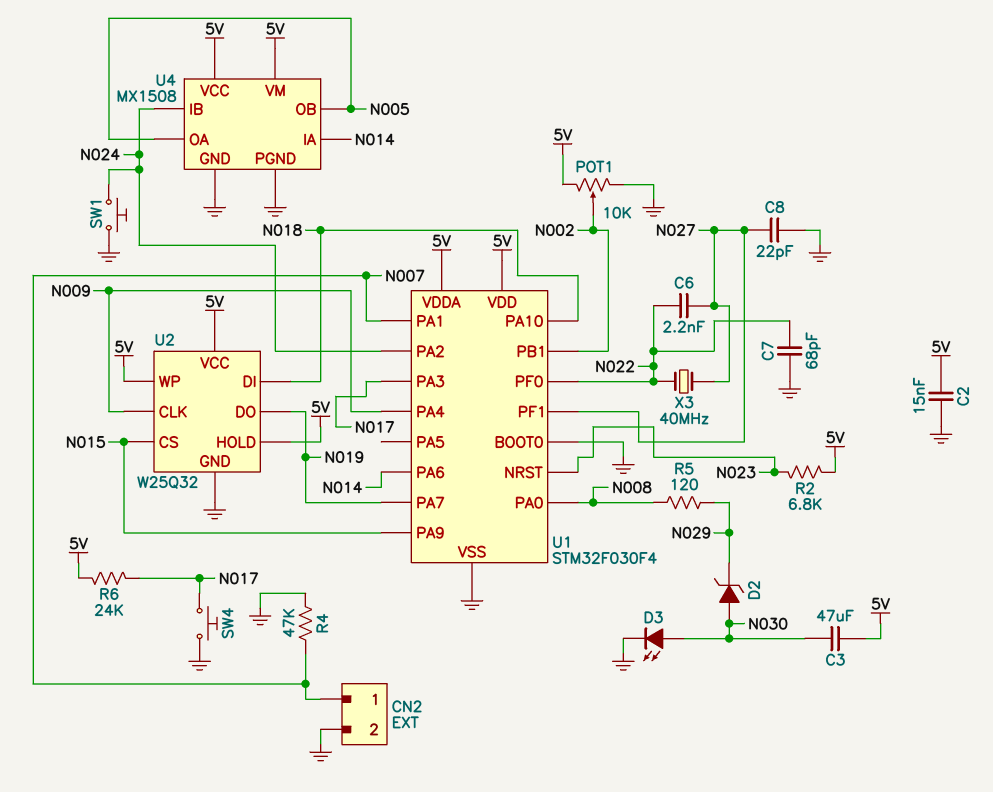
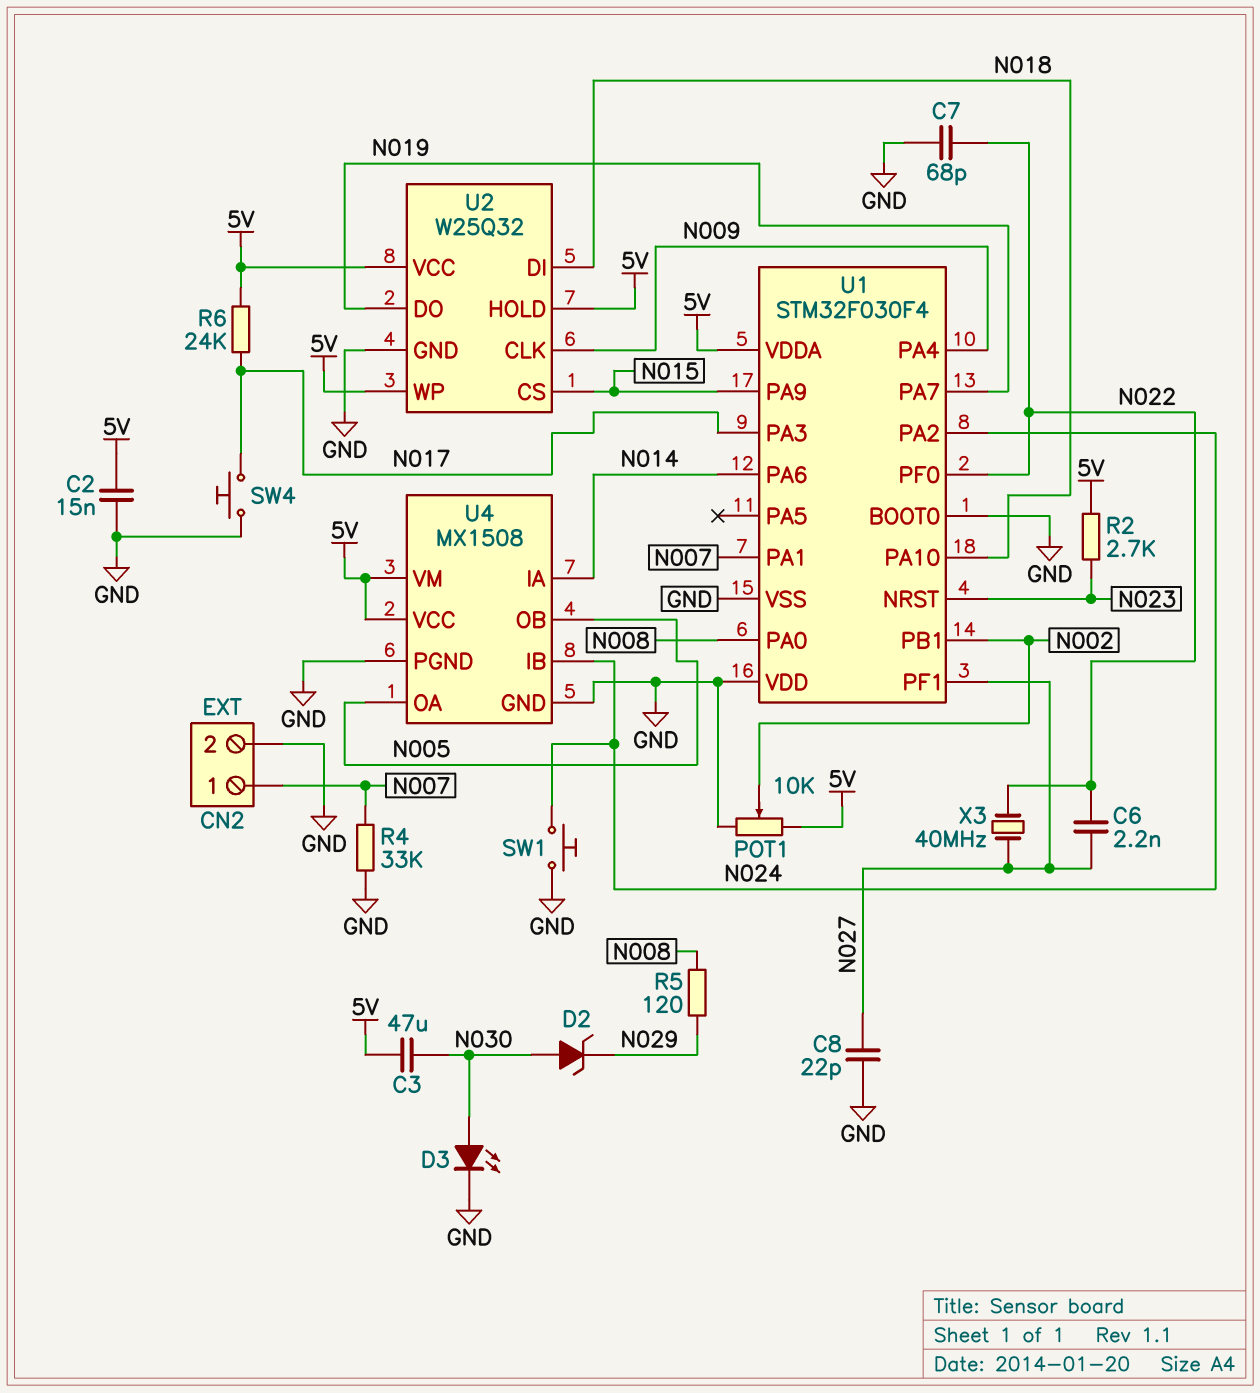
R2: 6.8k (5V, N023) -> 2.7k (5V, N023)
R4: 47k (GND, N007) -> 33k (GND, N007)
U1 pin VDD: 5V -> GND

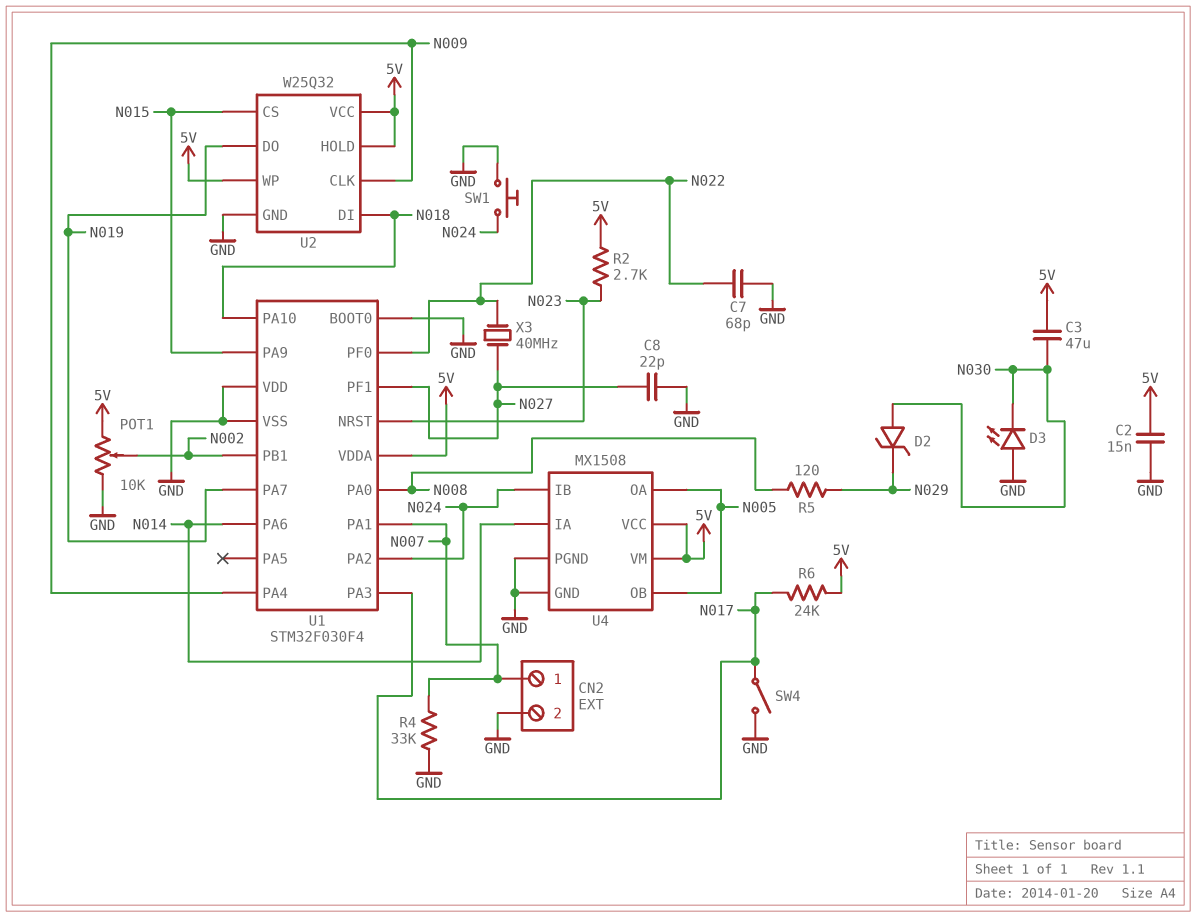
C6: 2.2nF (N022, N027) -> none
D3: LED (A N030, K GND) -> LED (A GND, K N030)
SW4: button (GND, N017) -> switch (GND, N017)

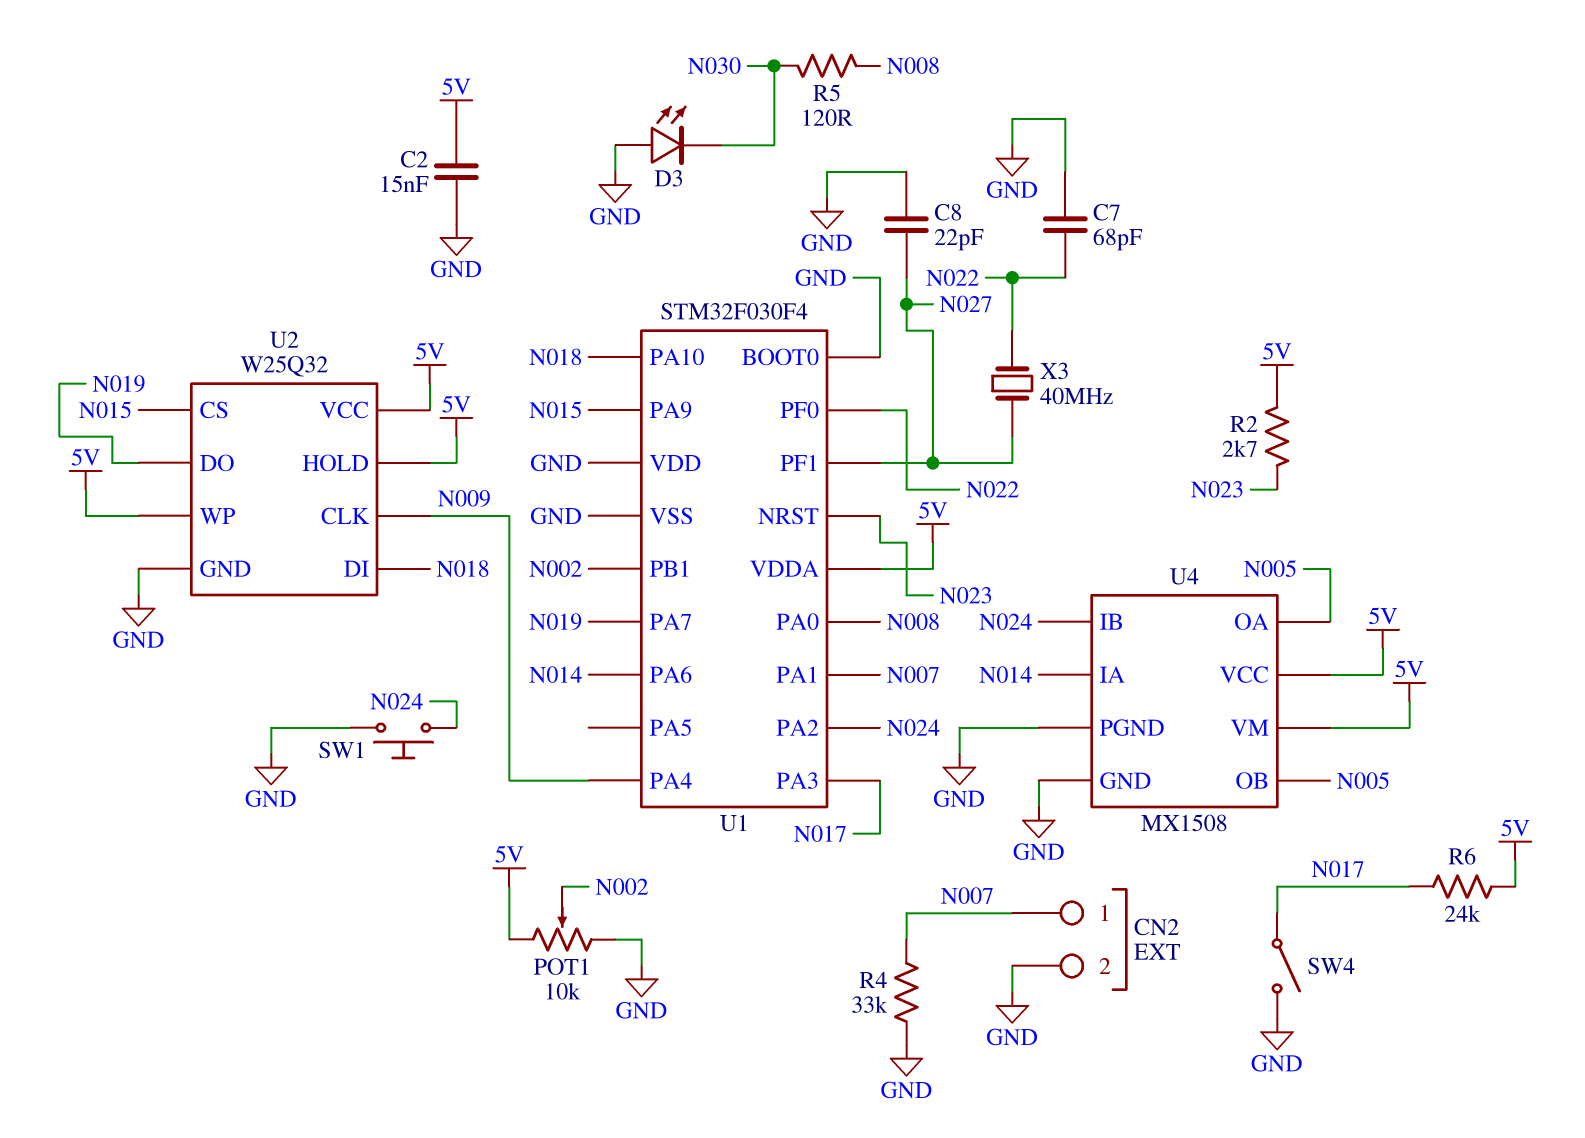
C3: 47uF (5V, N030) -> none
D2: zener (A N030, K N029) -> none
R5: 120 (N008, N029) -> 120 (N008, N030)

